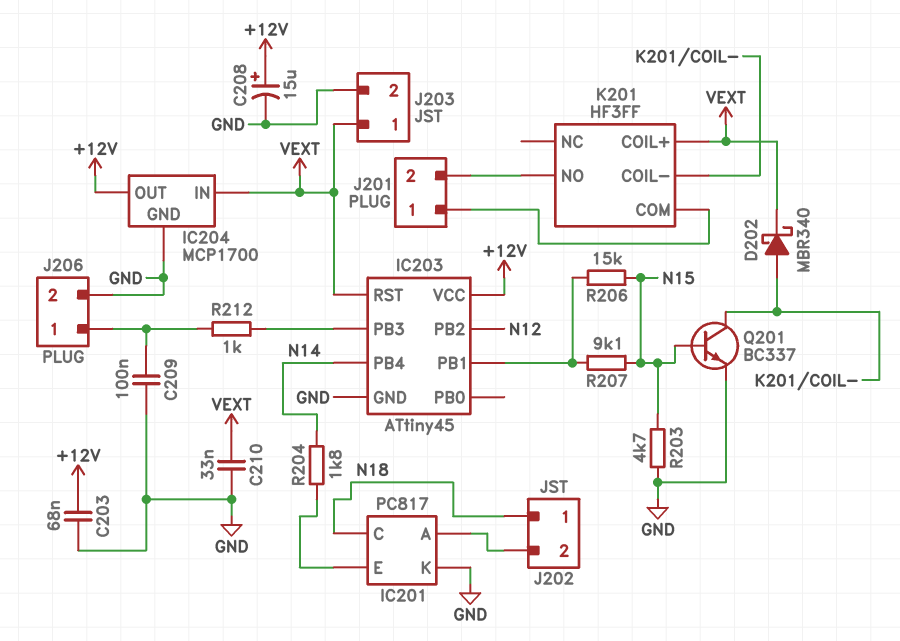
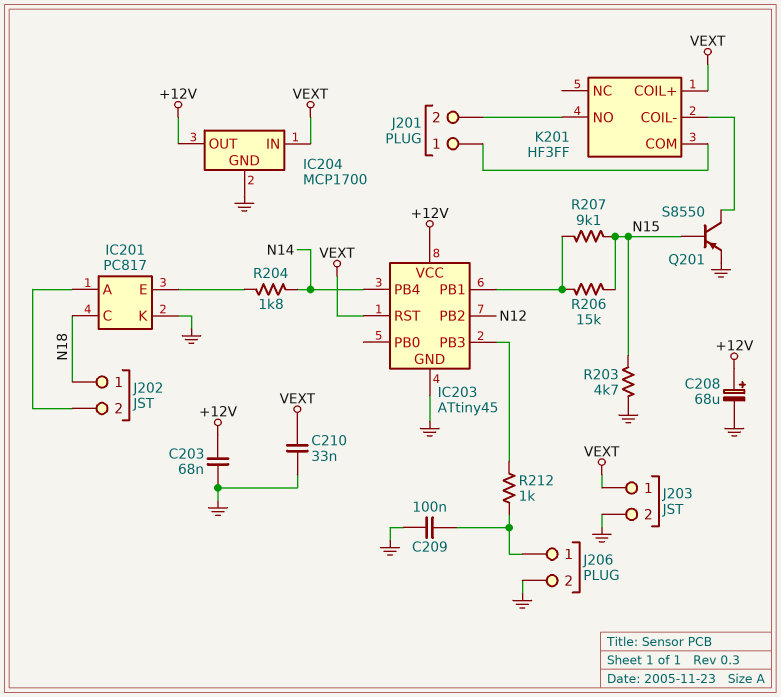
C208: 15uF (plus +12V, minus GND) -> 68uF (plus +12V, minus GND)
D202: schottky MBR340 (A K201/COIL-, K VEXT) -> none
Q201: NPN BC337 (B N15, C K201/COIL-, E GND) -> PNP S8550 (B N15, C K201/COIL-, E GND)

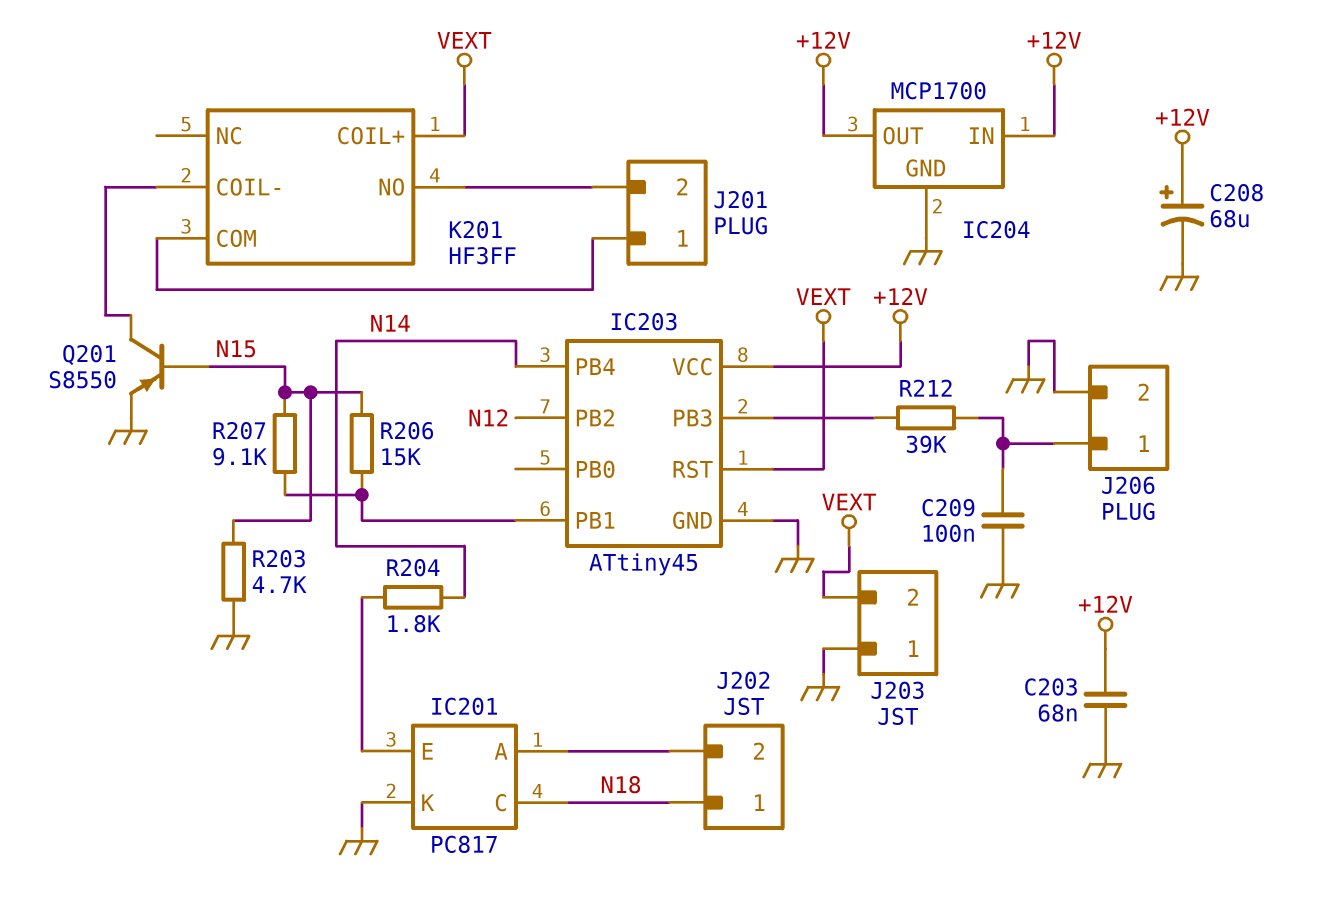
C210: 33nF (GND, VEXT) -> none
IC204 pin IN: VEXT -> +12V
J203 pin 1: VEXT -> GND
J203 pin 2: GND -> VEXT
R212: 1k (IC203/PB3, J206/1) -> 39k (IC203/PB3, J206/1)

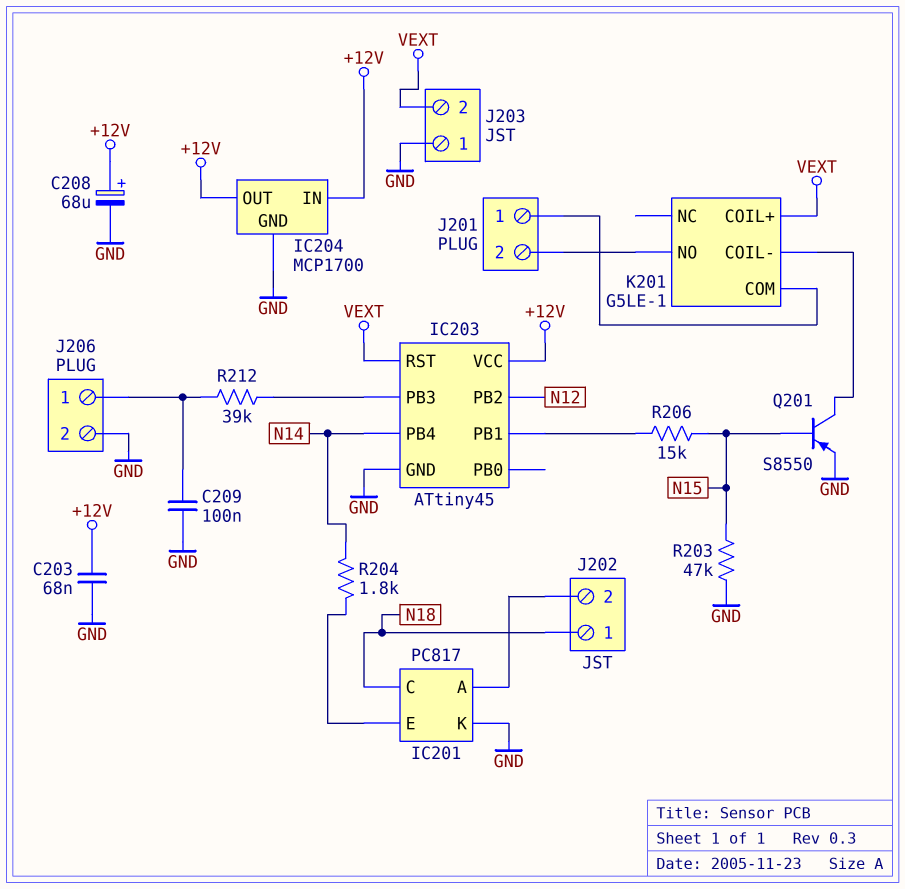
K201: HF3FF -> G5LE-1
R203: 4.7k (GND, N15) -> 47k (GND, N15)
R207: 9.1k (IC203/PB1, N15) -> none

